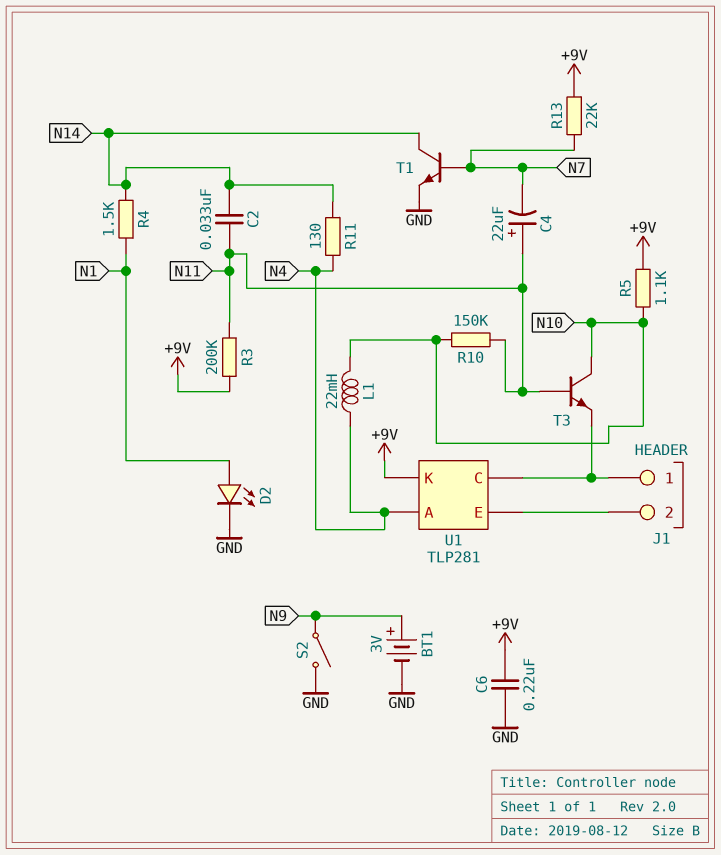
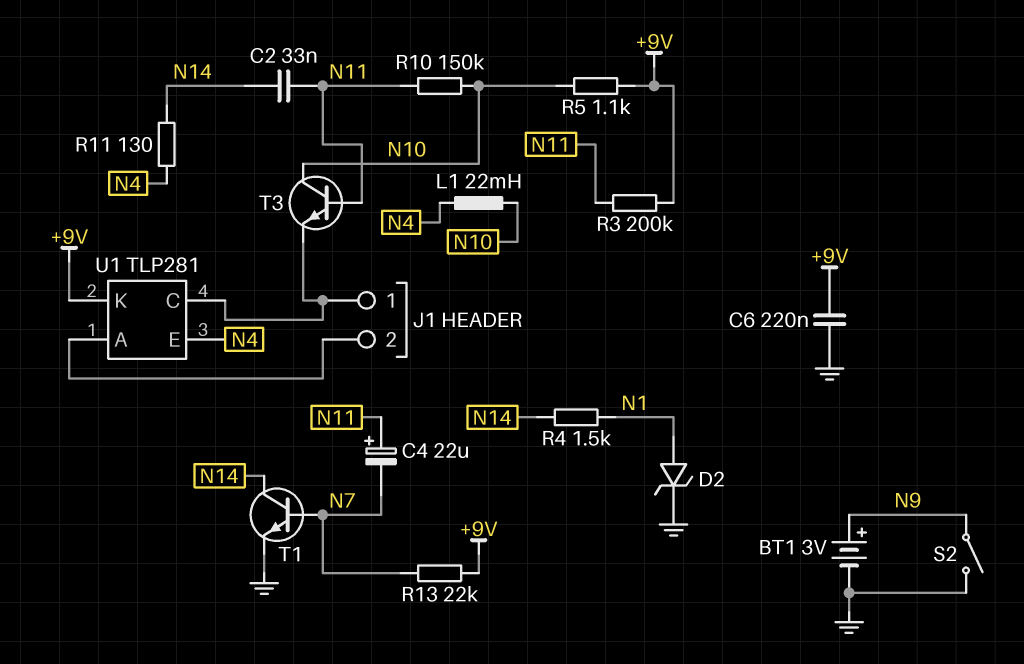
D2: LED (A N1, K GND) -> zener (A N1, K GND)
U1 pin A: N4 -> J1/2
U1 pin E: J1/2 -> N4

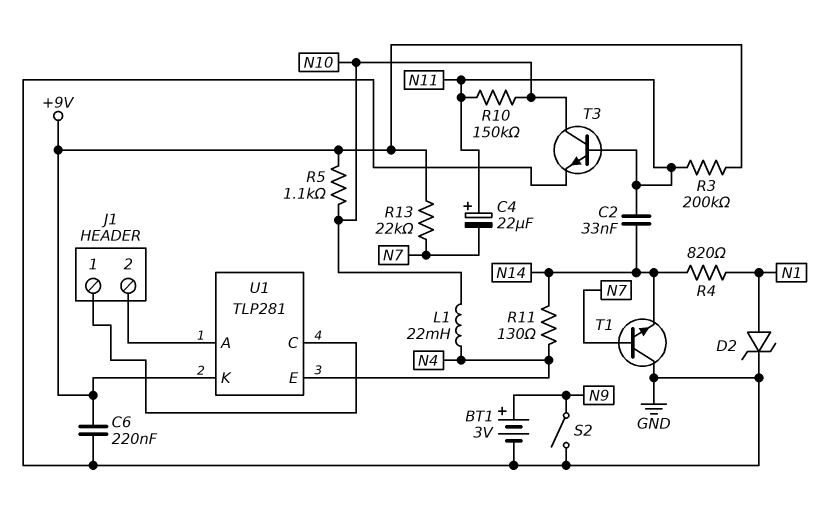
R4: 1.5k (N1, N14) -> 820 (N1, N14)
T1: NPN (B N7, C N14, E GND) -> NPN (B N7, C GND, E N14)
T3: NPN (B N11, C N10, E J1/1) -> NPN (B N11, C N10, E GND)

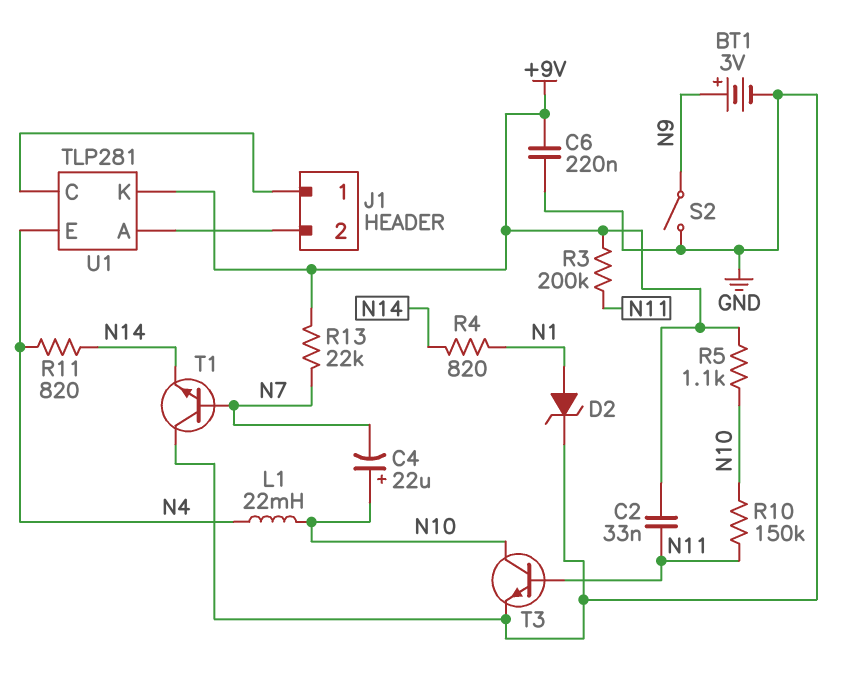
C2: 33nF (N11, N14) -> 33nF (+9V, N11)
C4: 22uF (plus N11, minus N7) -> 22uF (plus N10, minus N7)
R11: 130 (N4, N14) -> 820 (N4, N14)

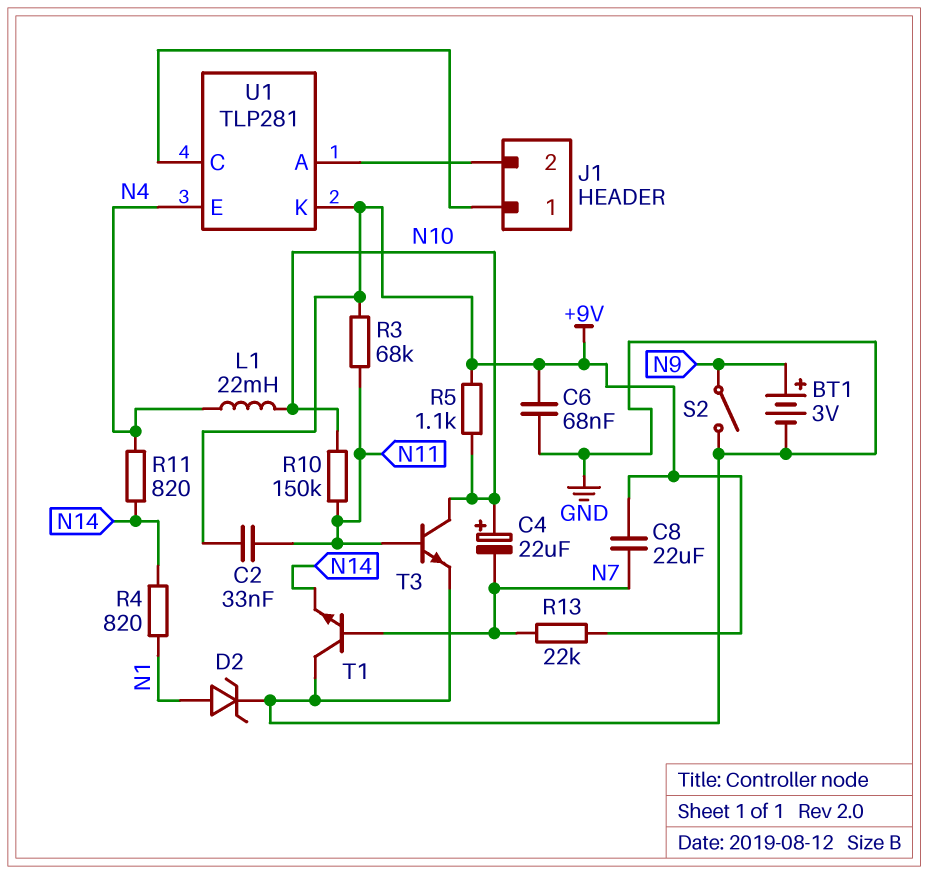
C6: 220nF (+9V, GND) -> 68nF (+9V, GND)
C8: none -> 22uF (+9V, N7)
R3: 200k (+9V, N11) -> 68k (+9V, N11)

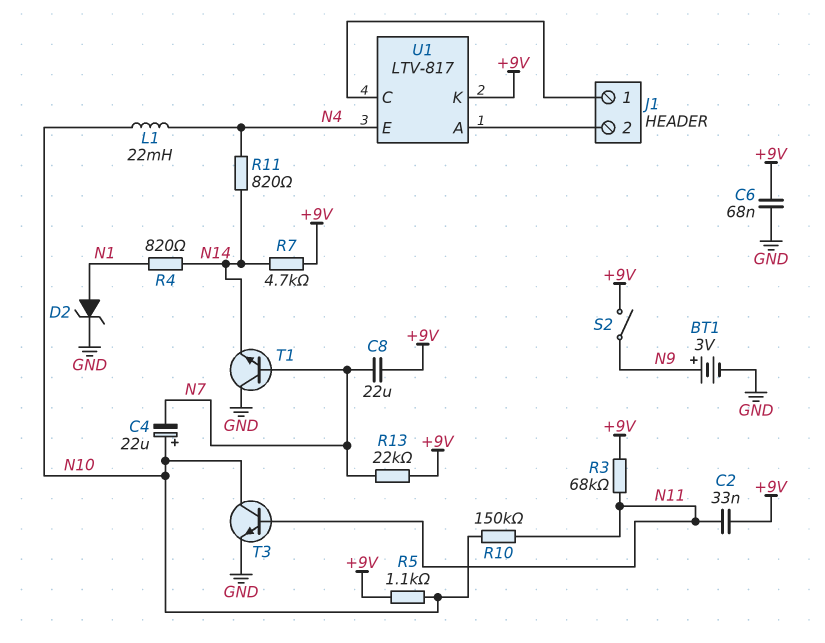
R7: none -> 4.7k (+9V, N14)
S2: switch (GND, N9) -> switch (+9V, N9)
U1: TLP281 -> LTV-817

